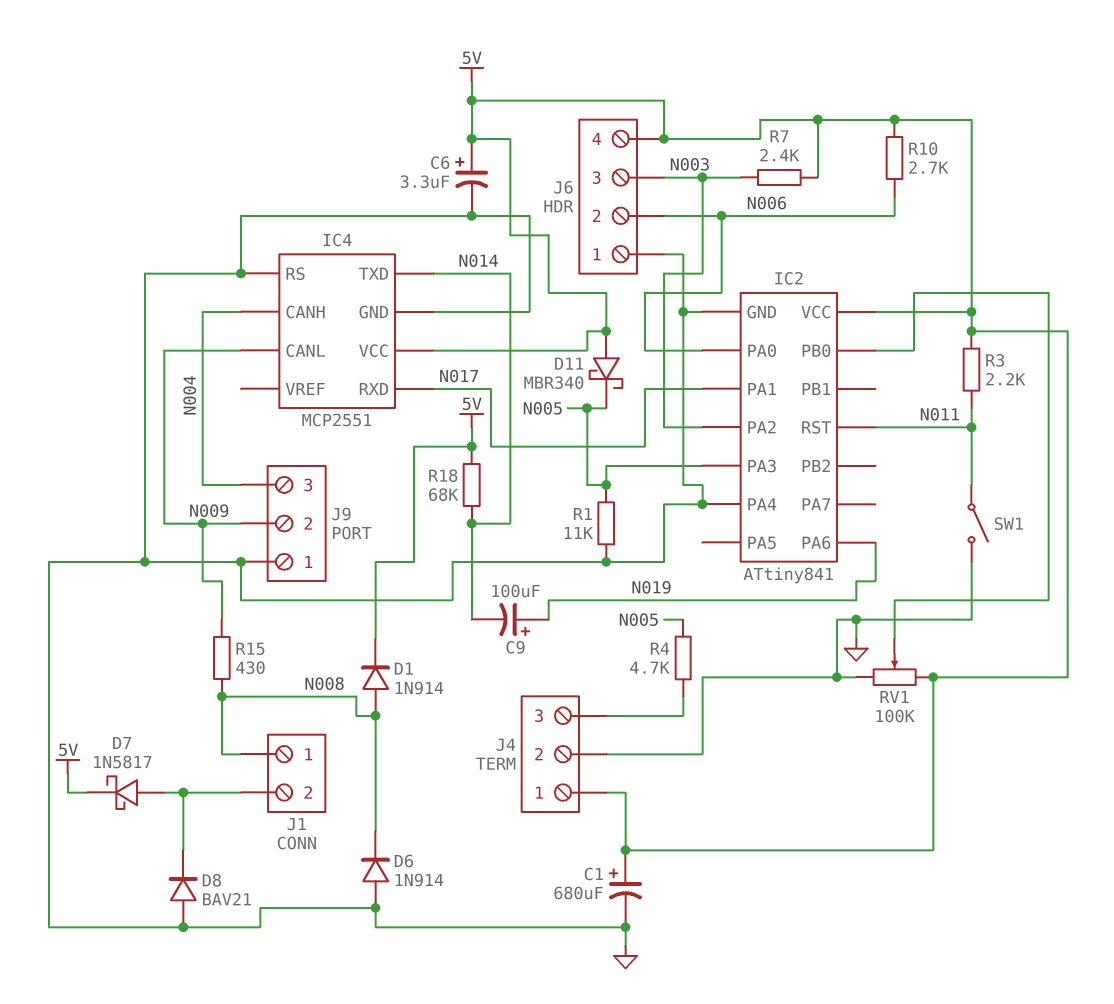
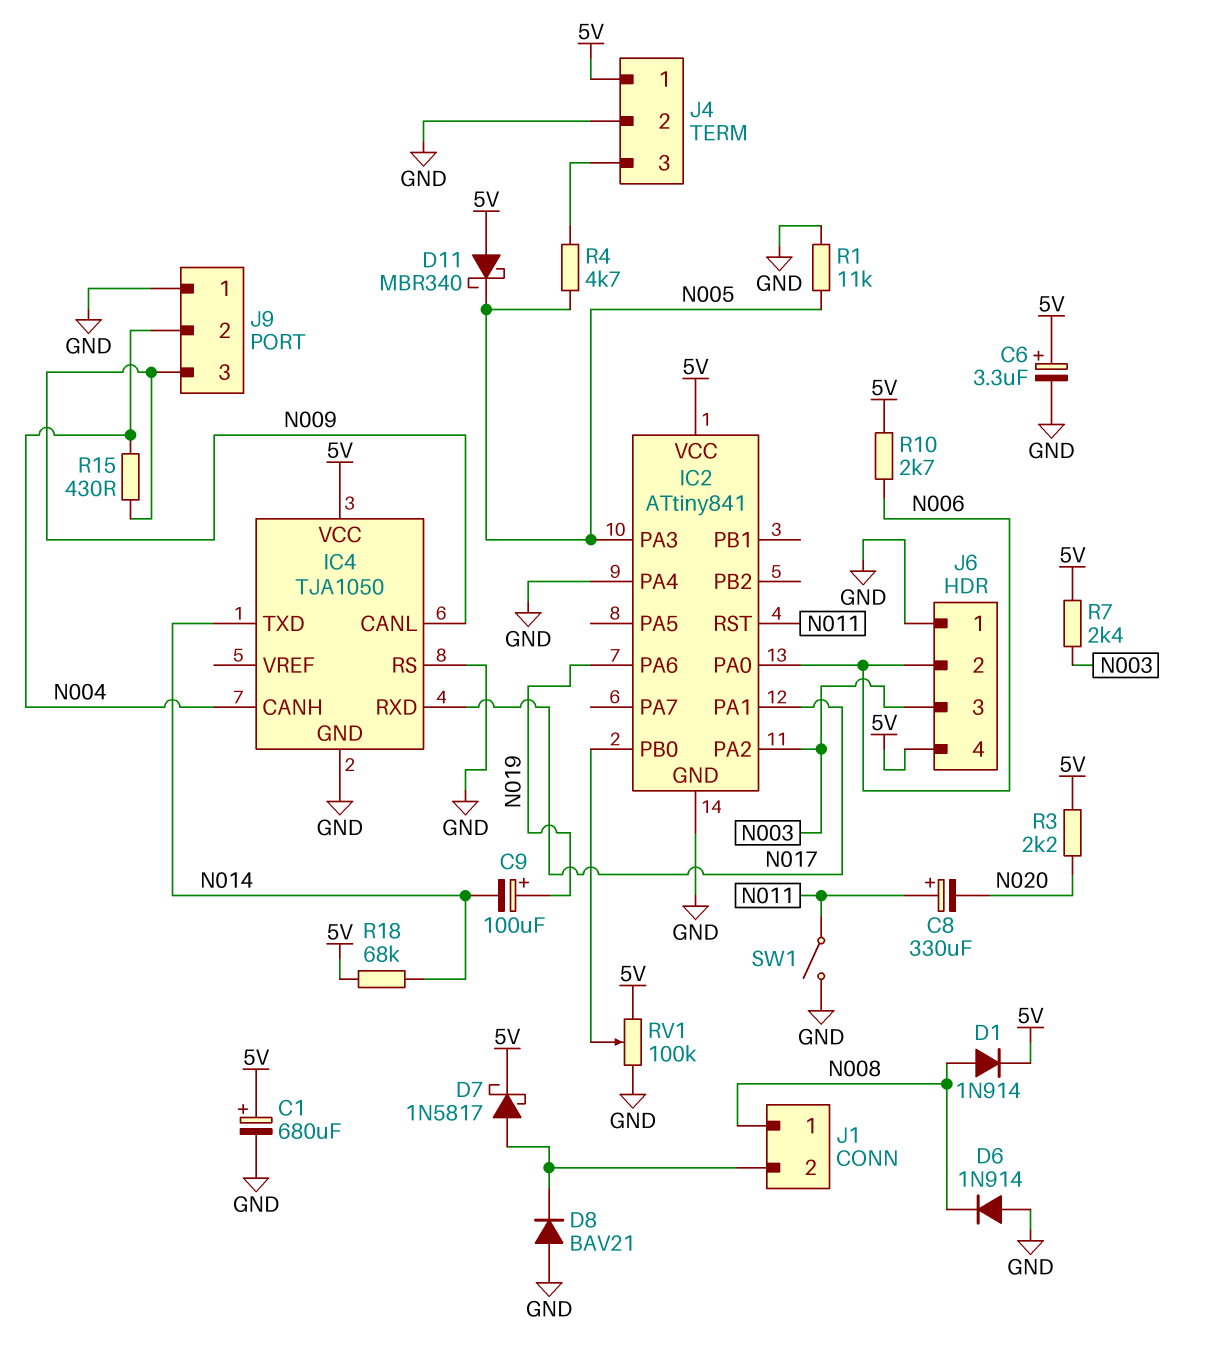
C8: none -> 330uF (plus N011, minus N020)
IC4: MCP2551 -> TJA1050
J9 pin 2: N009 -> N004
J9 pin 3: N004 -> N009
R3: 2.2k (5V, N011) -> 2.2k (5V, N020)
R15: 430 (N008, N009) -> 430 (N004, N009)

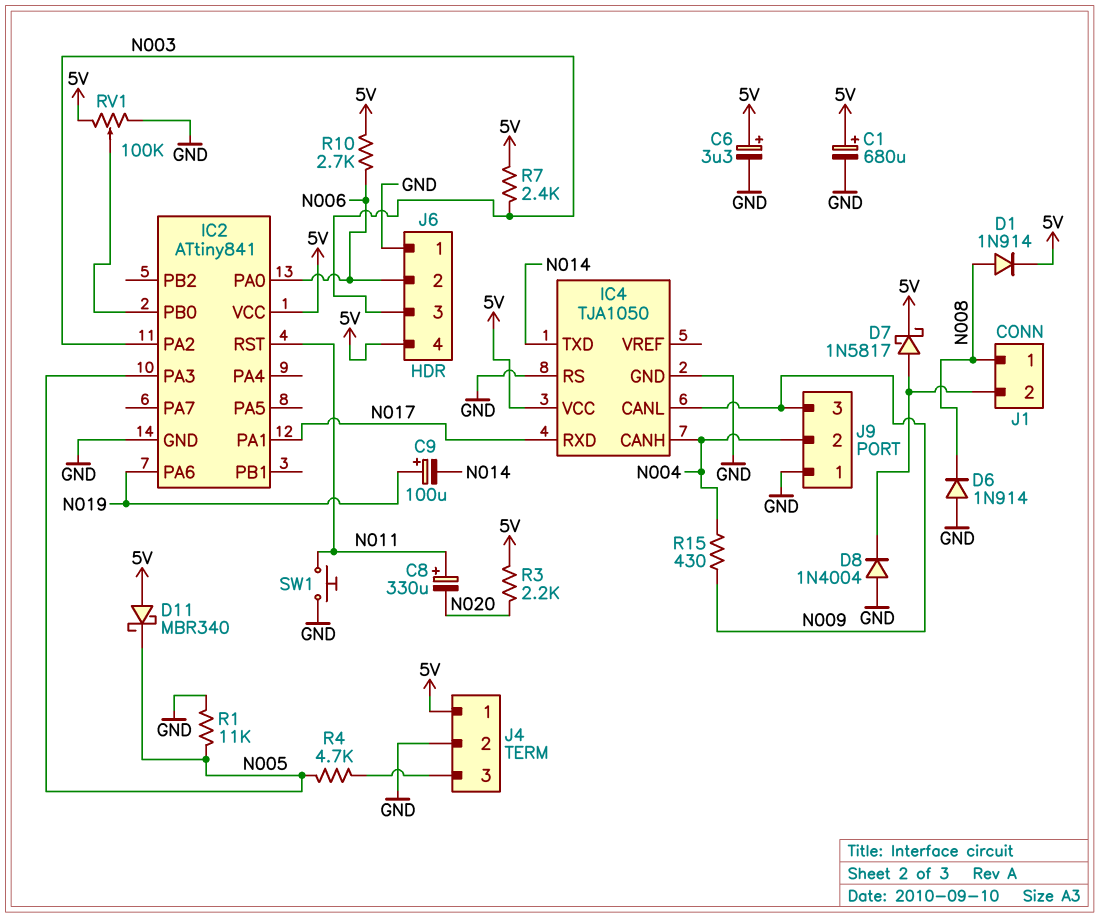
D8: diode BAV21 (A GND, K J1/2) -> diode 1N4004 (A GND, K J1/2)
IC2 pin PA4: GND -> none
R18: 68k (5V, N014) -> none
SW1: switch (GND, N011) -> button (GND, N011)

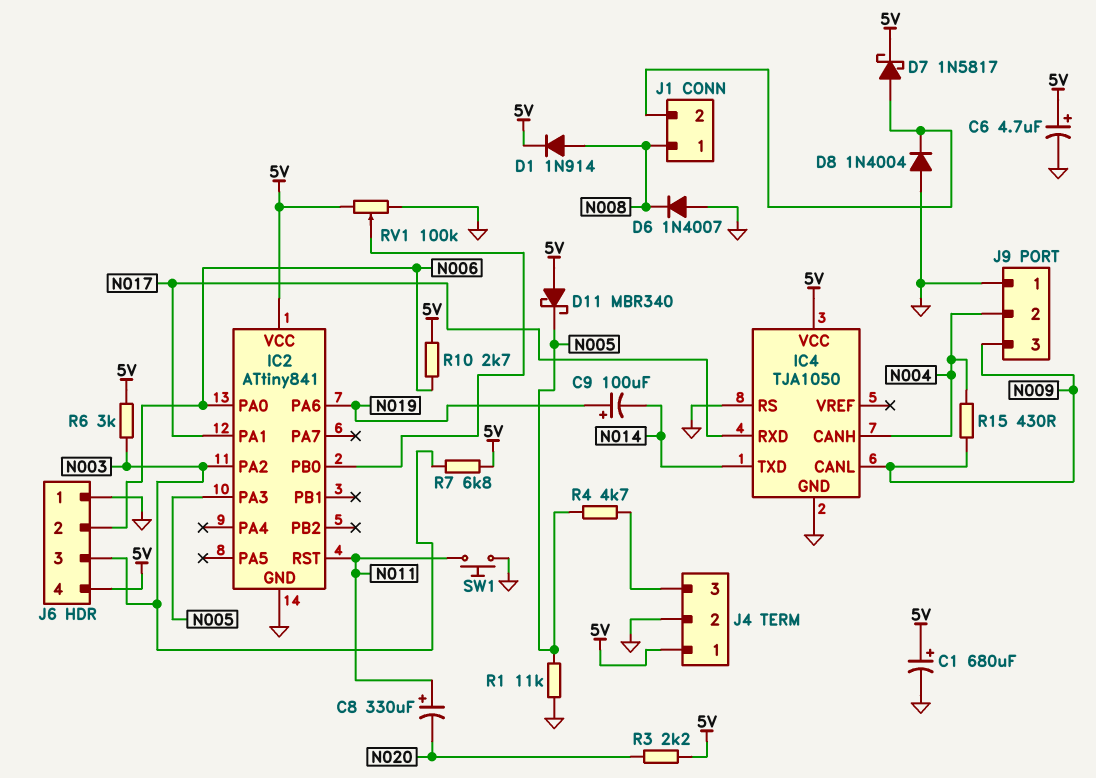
C6: 3.3uF (plus 5V, minus GND) -> 4.7uF (plus 5V, minus GND)
D6: diode 1N914 (A GND, K N008) -> diode 1N4007 (A GND, K N008)
R6: none -> 3k (5V, N003)
R7: 2.4k (5V, N003) -> 6.8k (5V, N003)

